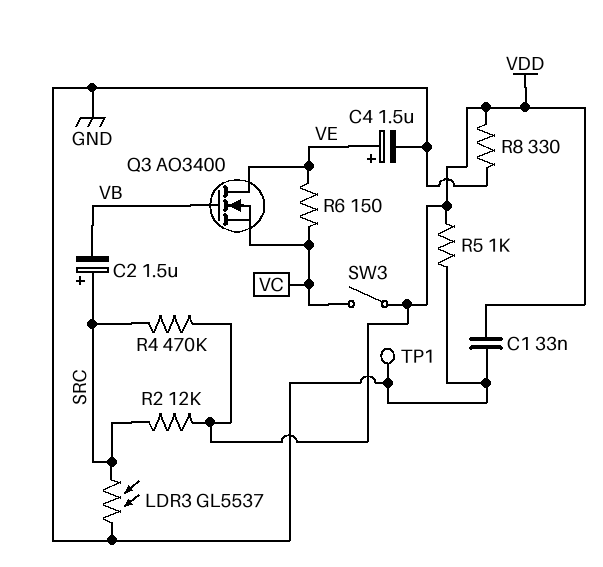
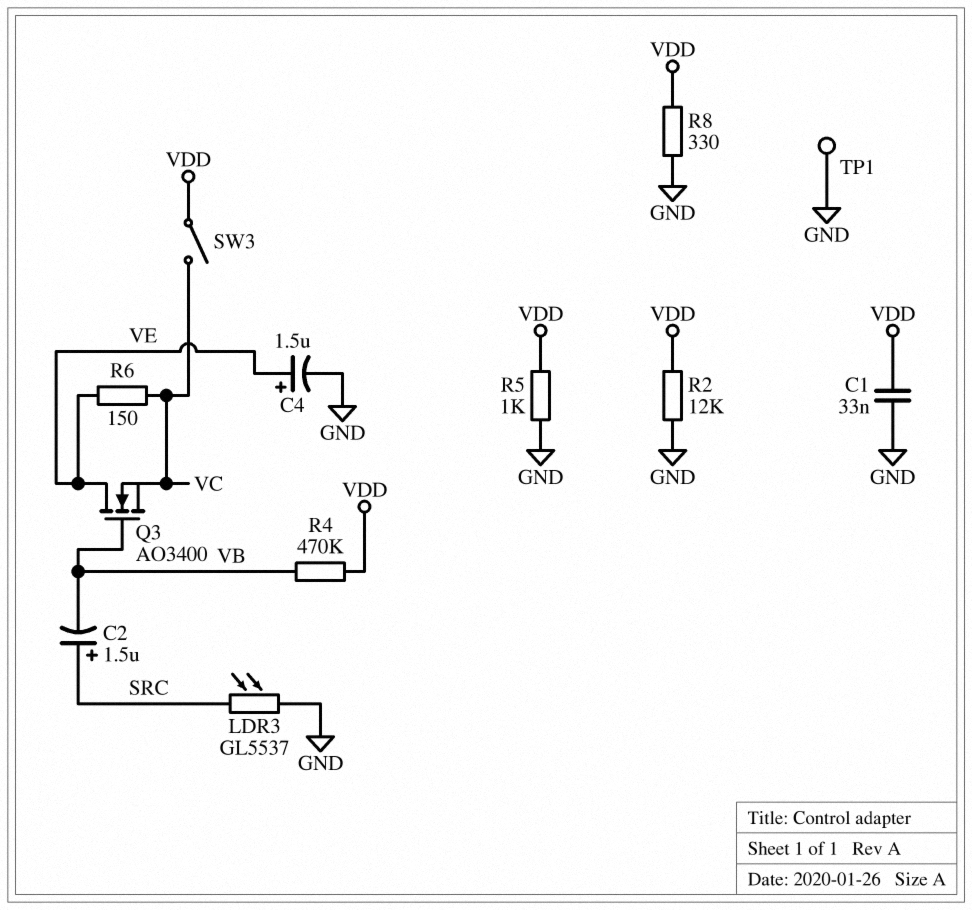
R2: 12k (SRC, VDD) -> 12k (GND, VDD)
R4: 470k (SRC, VDD) -> 470k (VB, VDD)

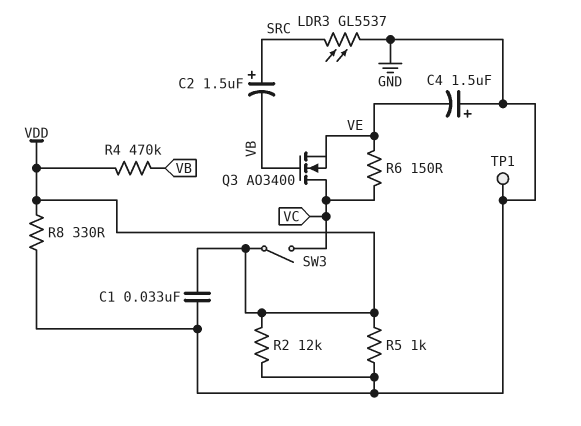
C4: 1.5uF (plus VE, minus GND) -> 1.5uF (plus GND, minus VE)
Q3: NMOS AO3400 (G VB, D VE, S VC) -> NMOS AO3400 (G VB, D VC, S VE)

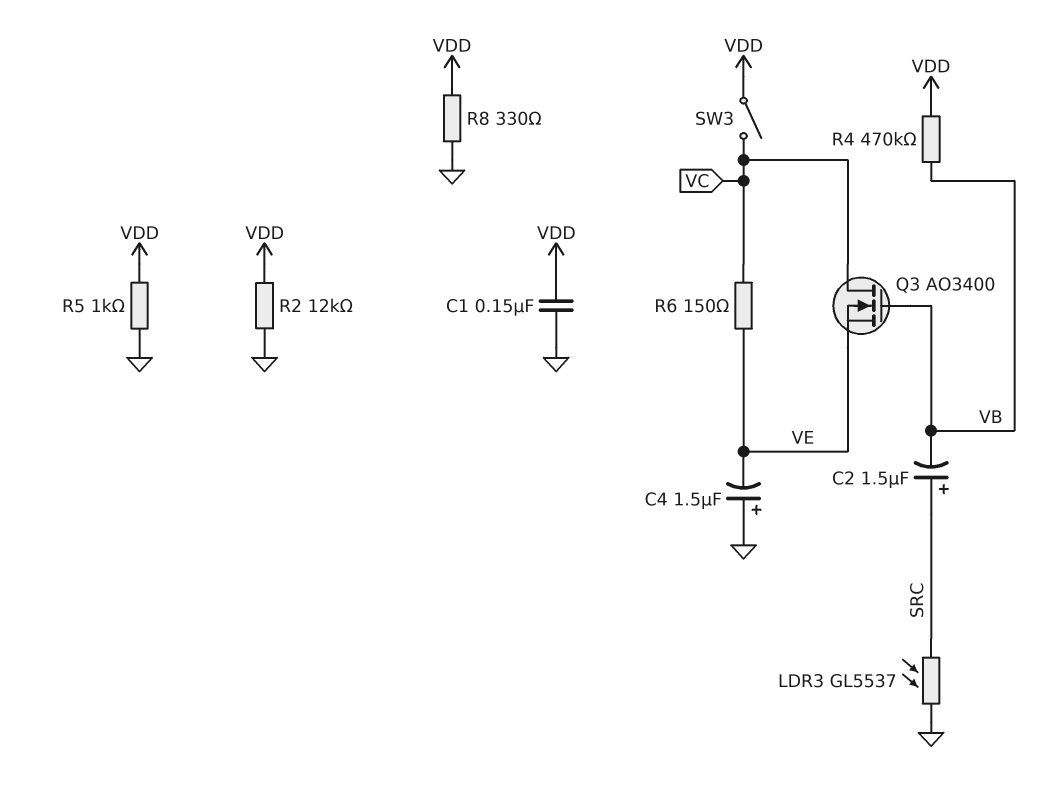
C1: 33nF (GND, VDD) -> 150nF (GND, VDD)
TP1: test point (GND) -> none

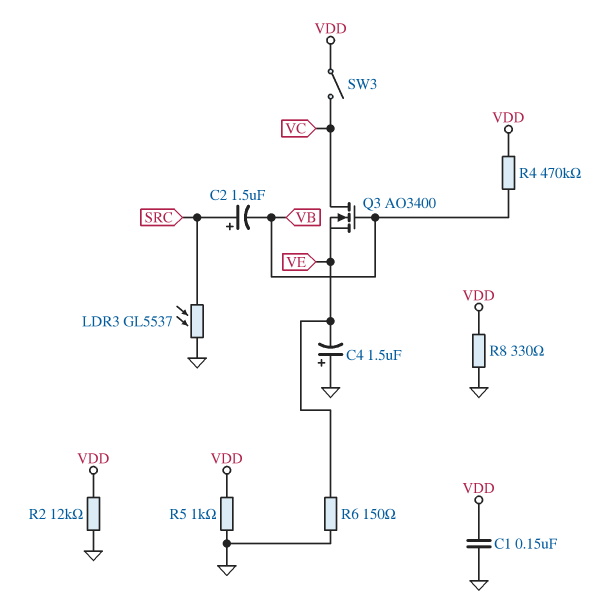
R6: 150 (VC, VE) -> 150 (GND, VE)

